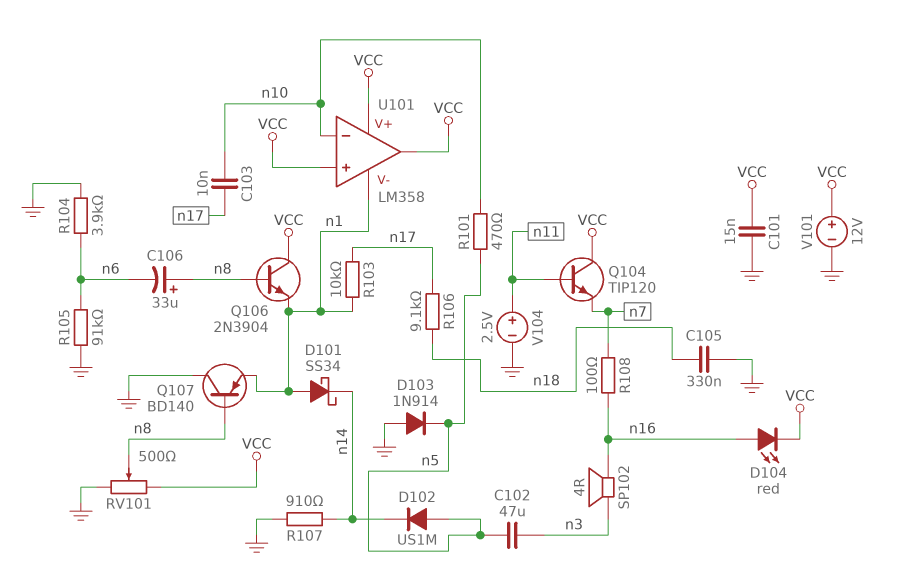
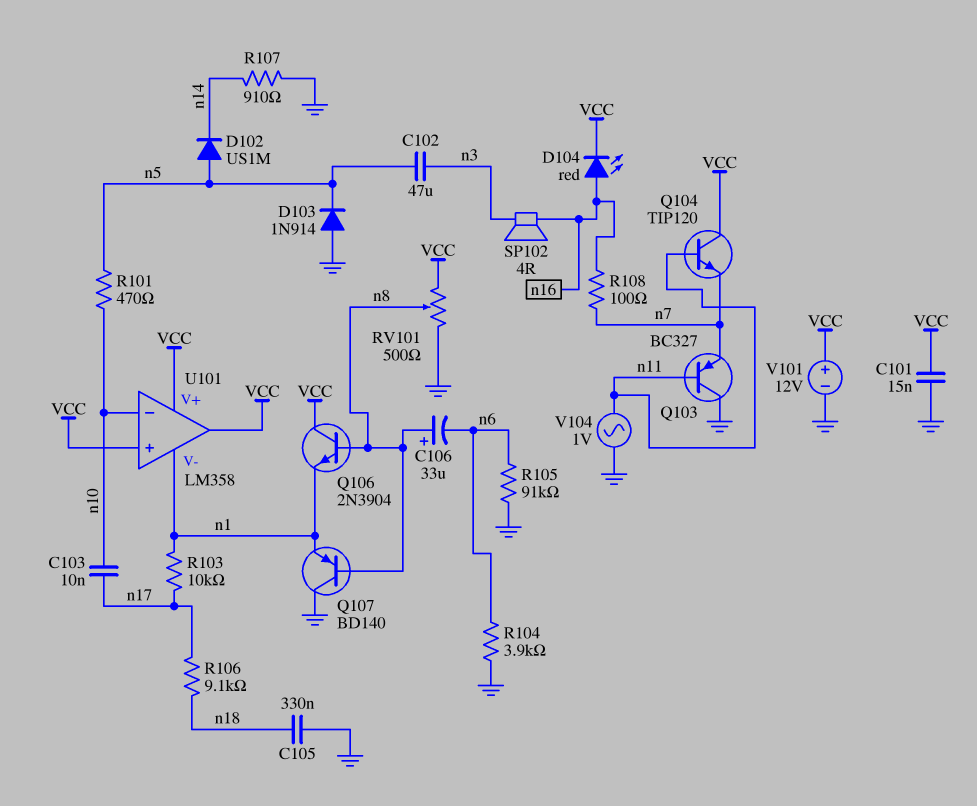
D101: schottky SS34 (A n1, K n14) -> none
Q103: none -> PNP BC327 (B n11, C GND, E n7)
V104: 2.5V (plus n11, minus GND) -> AC 1V (GND, n11)

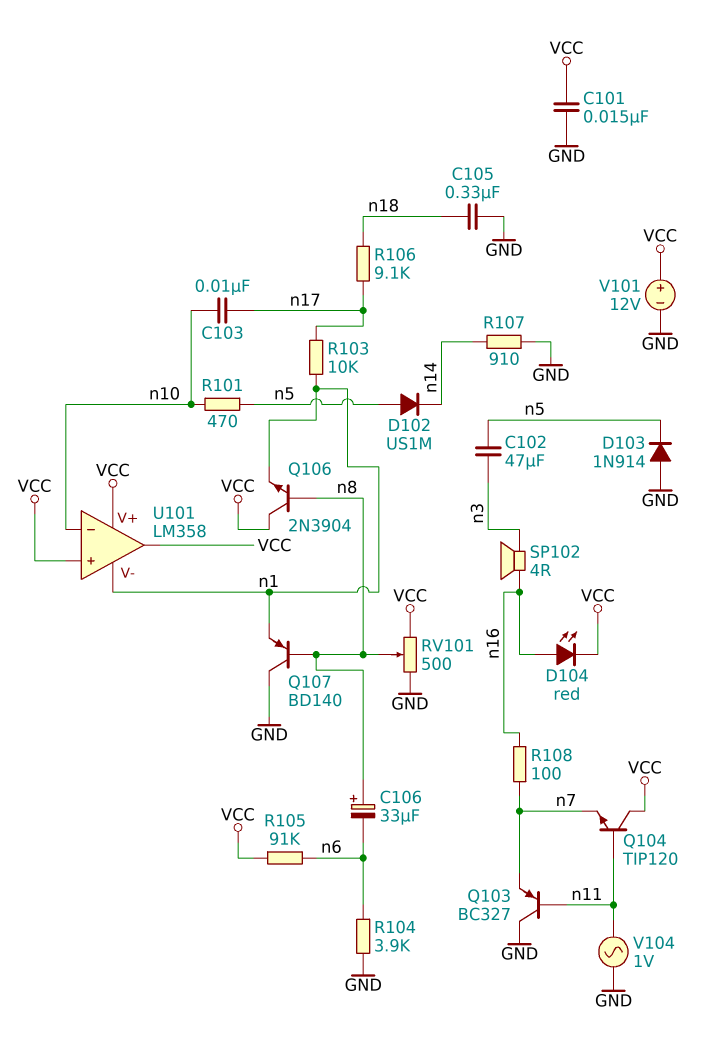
R105: 91k (GND, n6) -> 91k (VCC, n6)

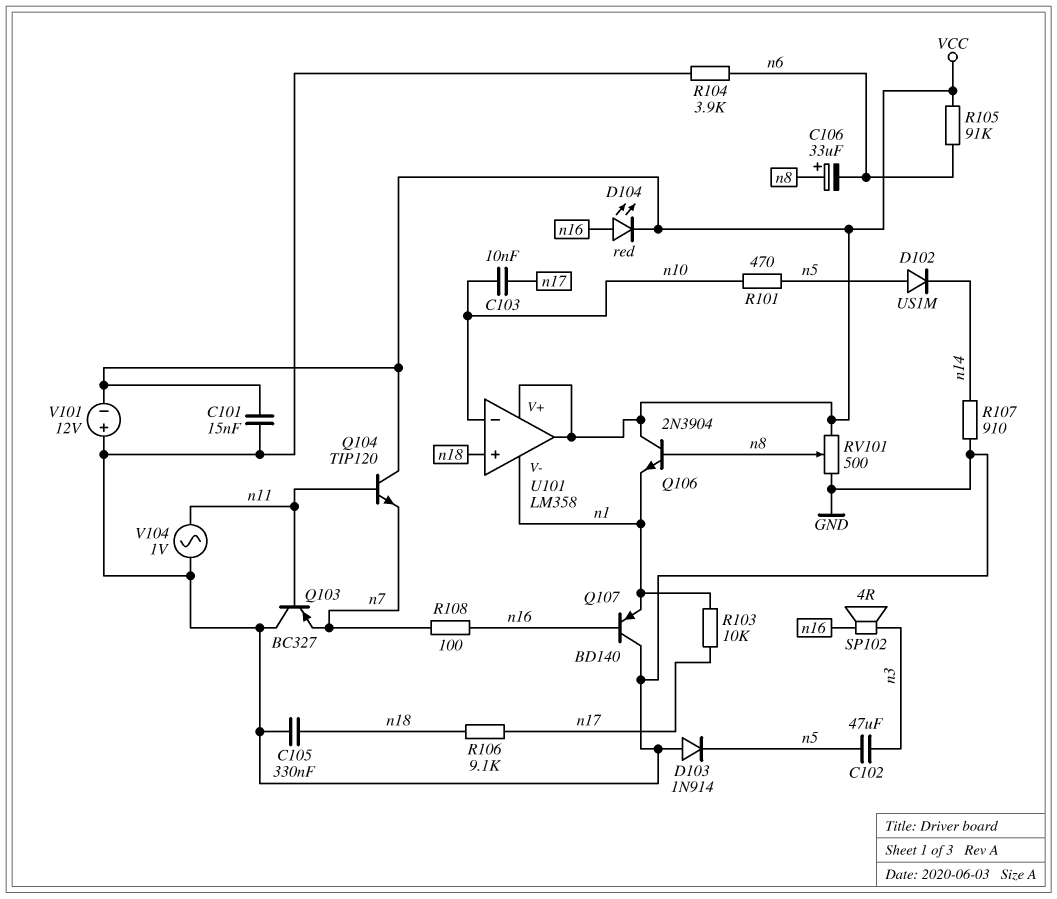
Q107: PNP BD140 (B n8, C GND, E n1) -> PNP BD140 (B n16, C GND, E n1)
U101 pin in+: VCC -> n18
V101: 12V (plus VCC, minus GND) -> 12V (plus GND, minus VCC)

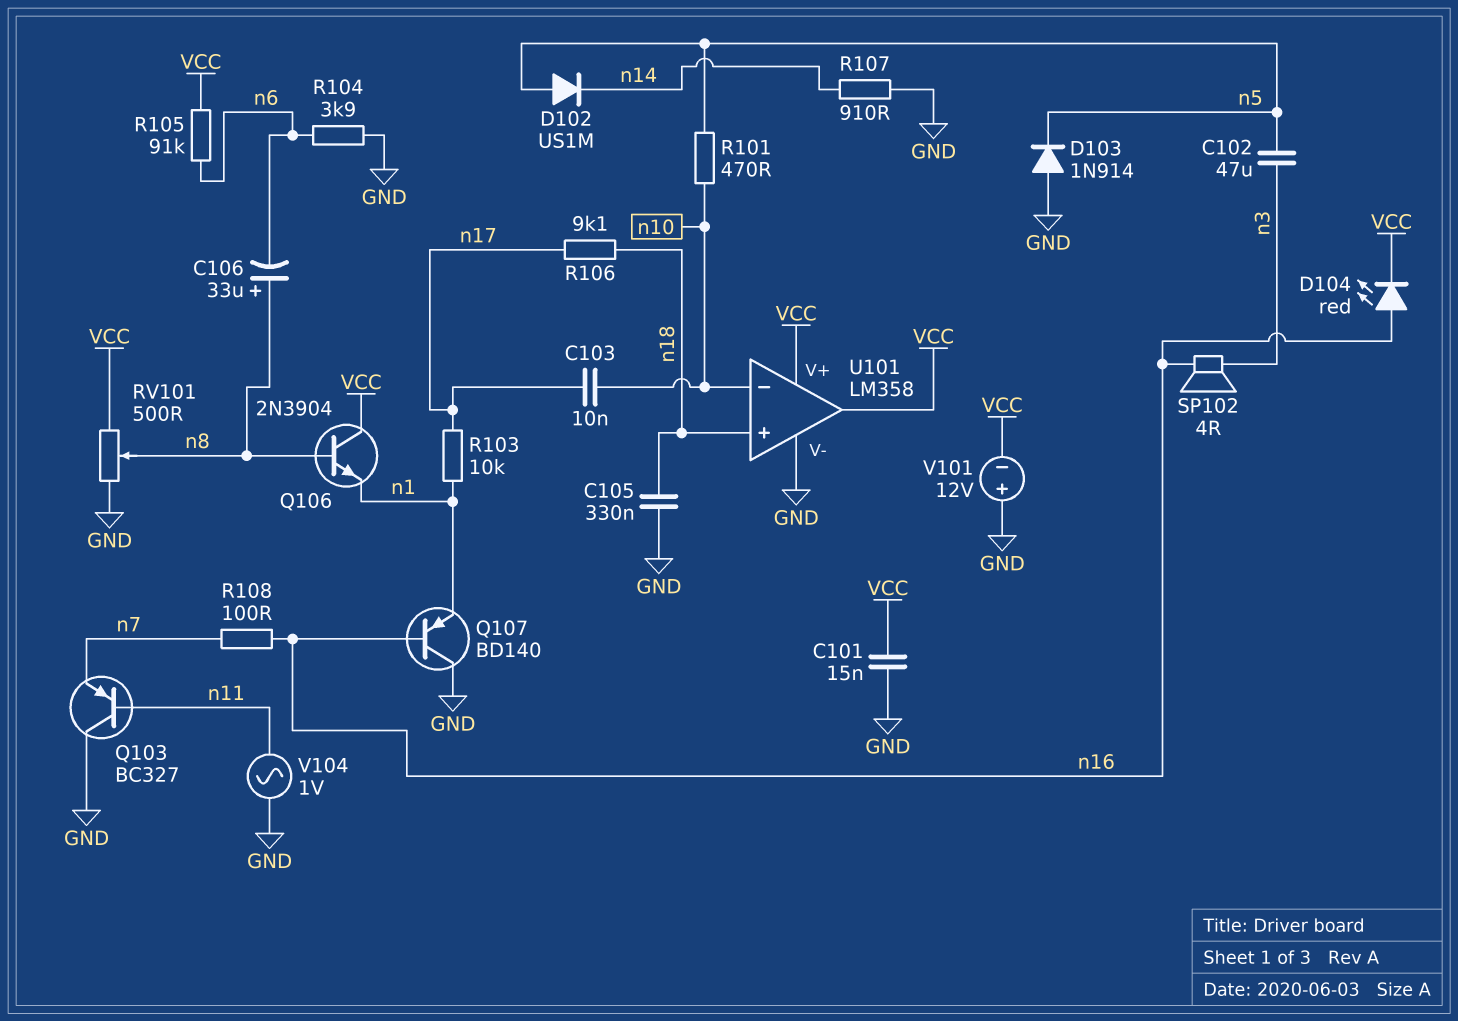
Q104: NPN TIP120 (B n11, C VCC, E n7) -> none
U101 pin V-: n1 -> GND

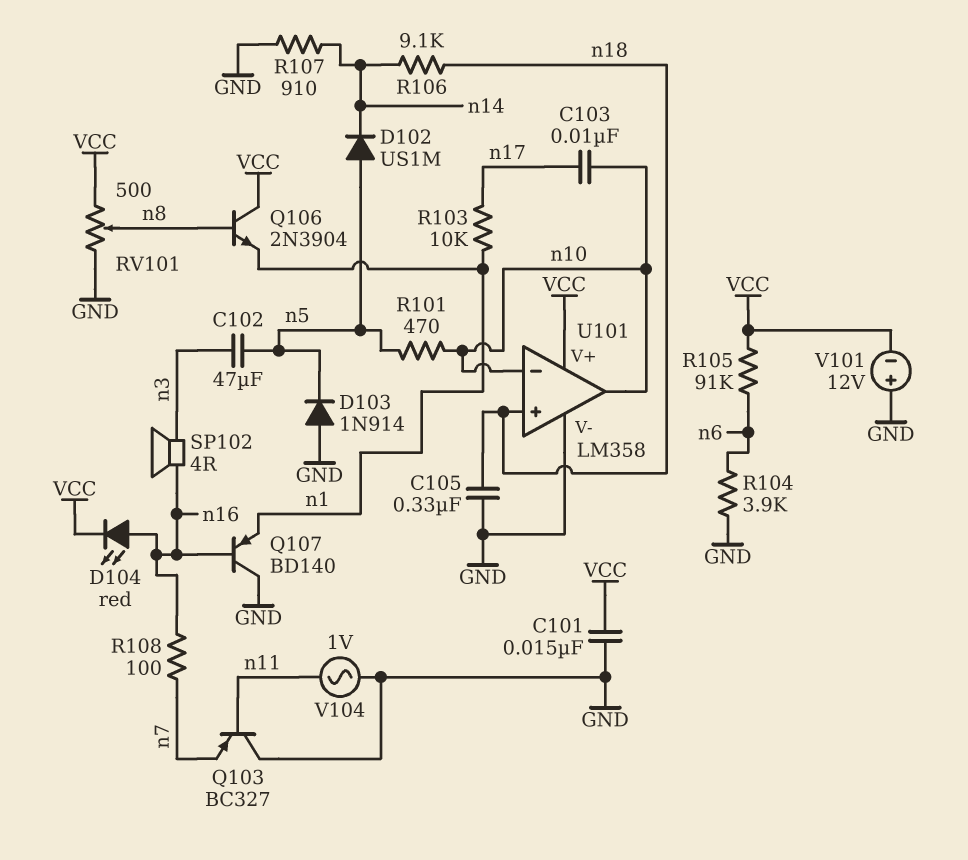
C106: 33uF (plus n8, minus n6) -> none
R106: 9.1k (n17, n18) -> 9.1k (n14, n18)
U101 pin out: VCC -> n10

